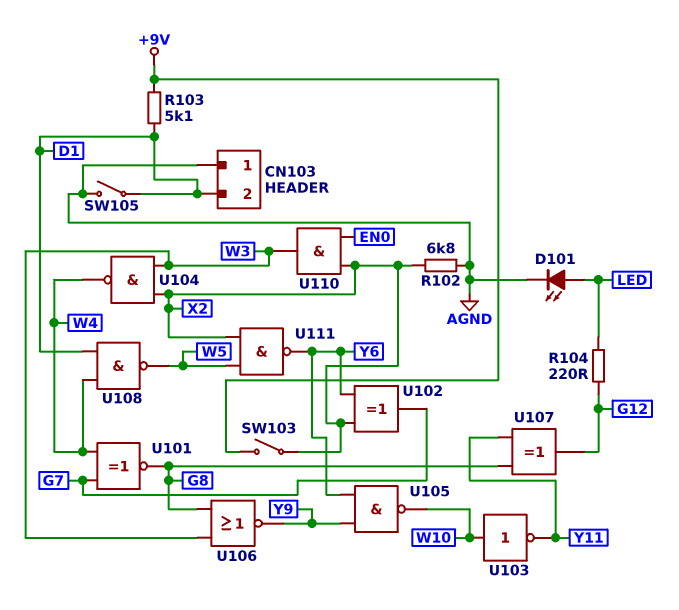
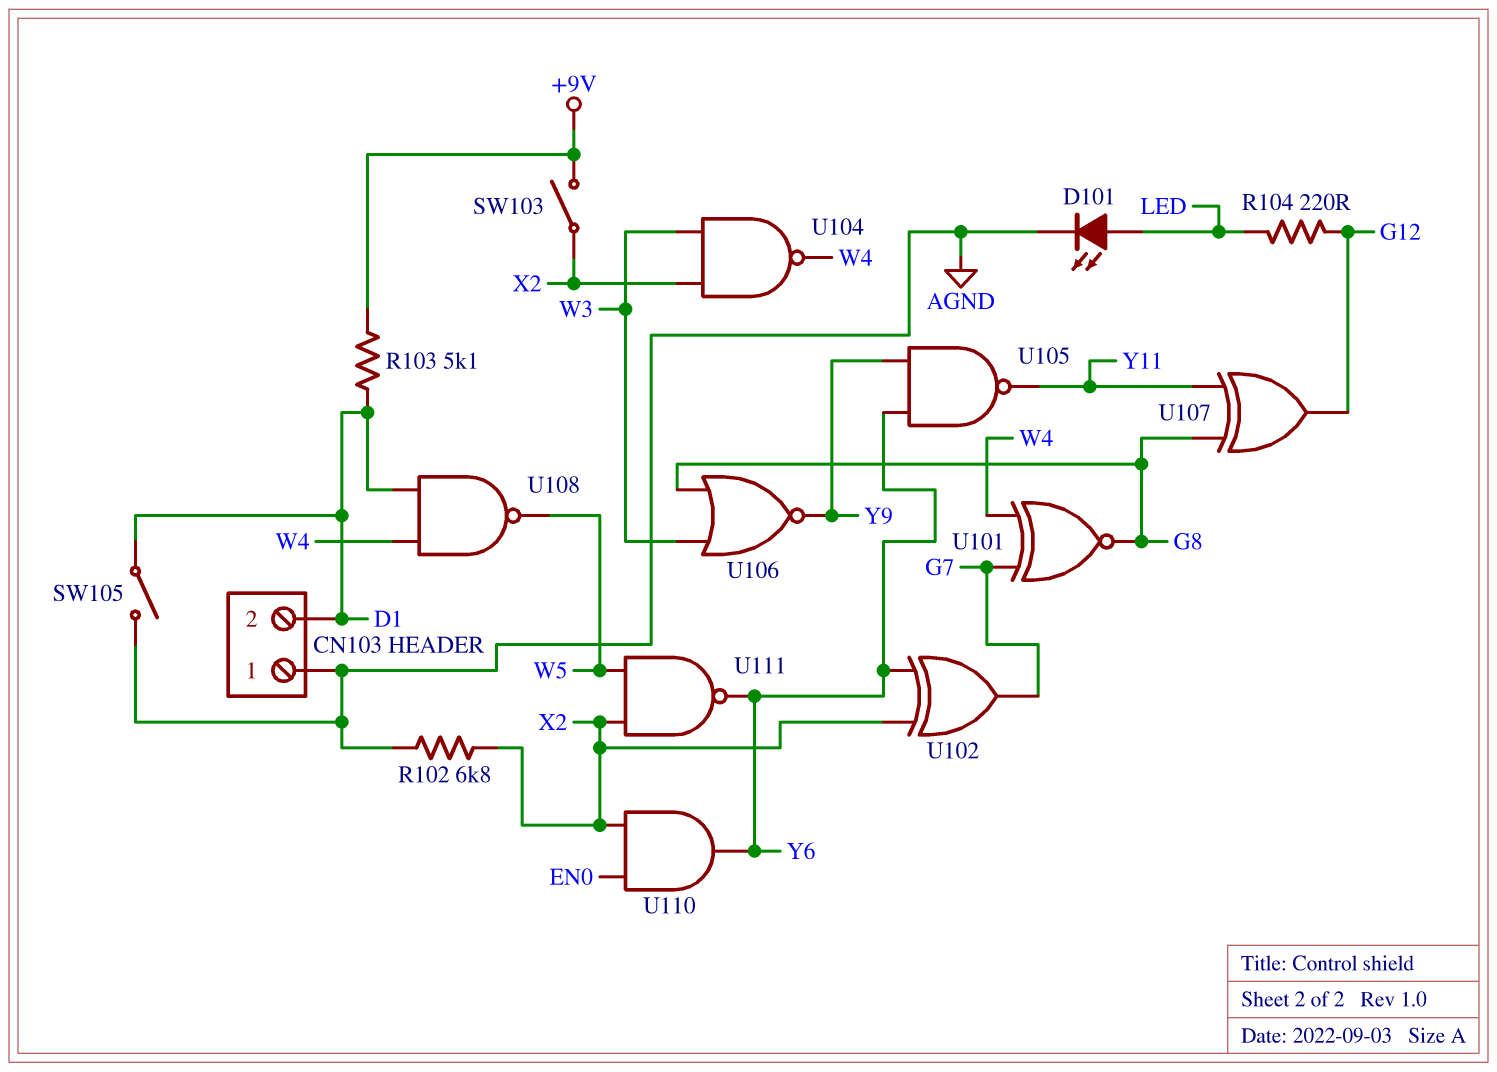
U103: NOT (in W10, out Y11) -> none
U105: NAND (in Y6, in Y9, out W10) -> NAND (in Y6, in Y9, out Y11)
U110: AND (in EN0, in X2, out W3) -> AND (in EN0, in X2, out Y6)

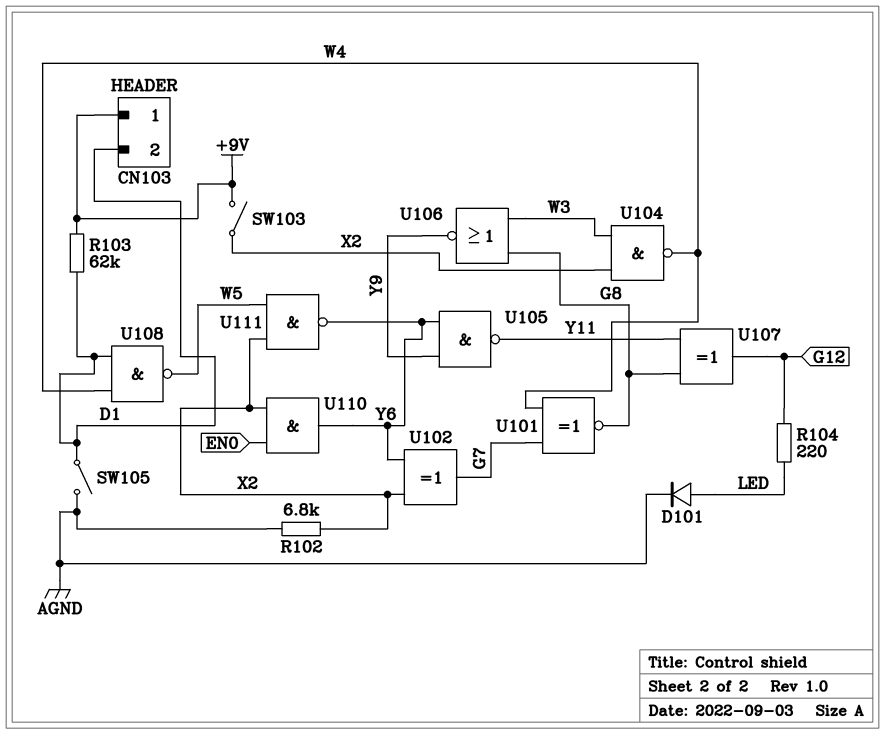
CN103 pin 1: AGND -> +9V
D101: LED (A LED, K AGND) -> diode (A LED, K AGND)
R103: 5.1k (+9V, D1) -> 62k (+9V, D1)

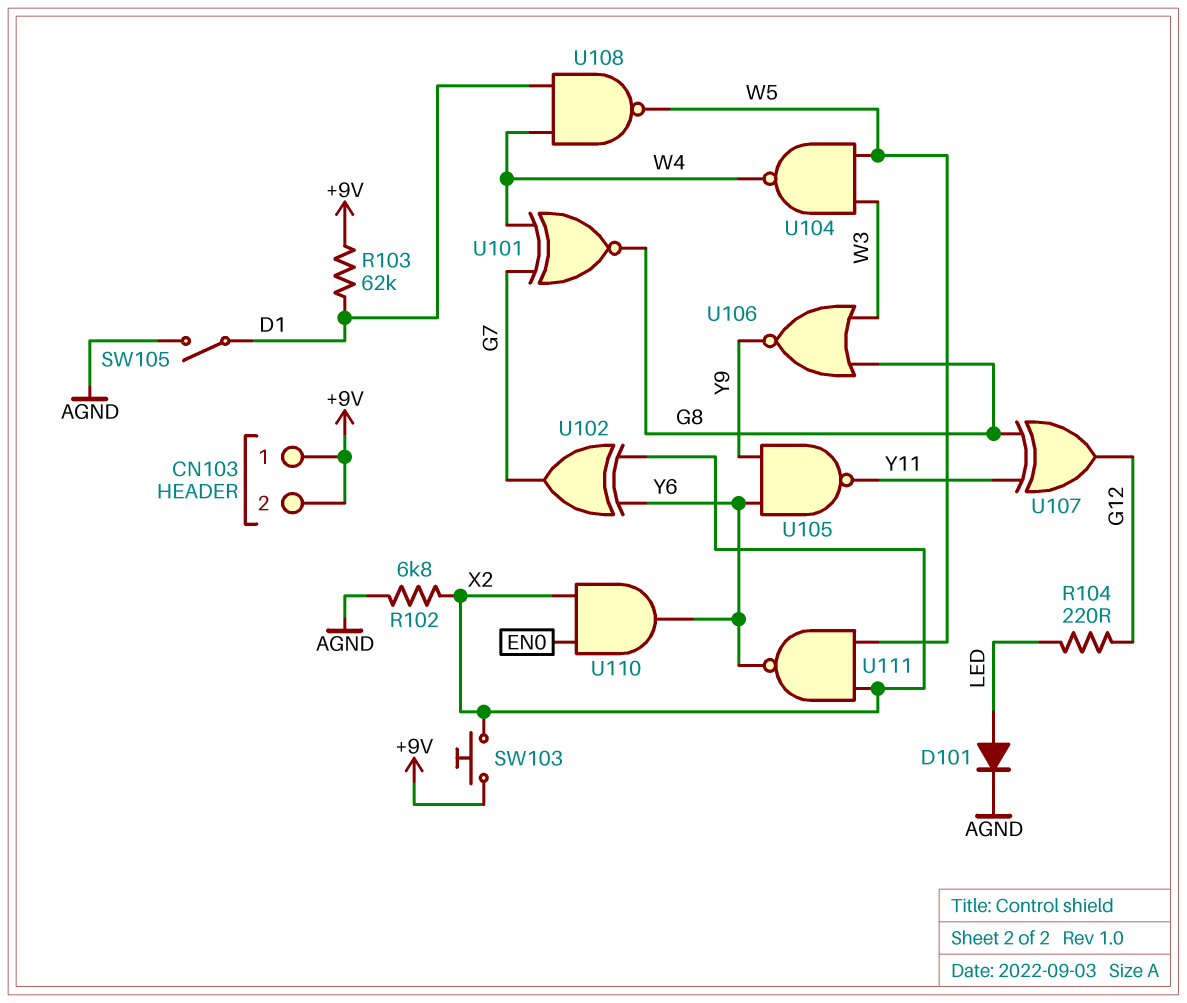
CN103 pin 2: D1 -> +9V
SW103: switch (+9V, X2) -> button (+9V, X2)
U104: NAND (in W3, in X2, out W4) -> NAND (in W3, in W5, out W4)

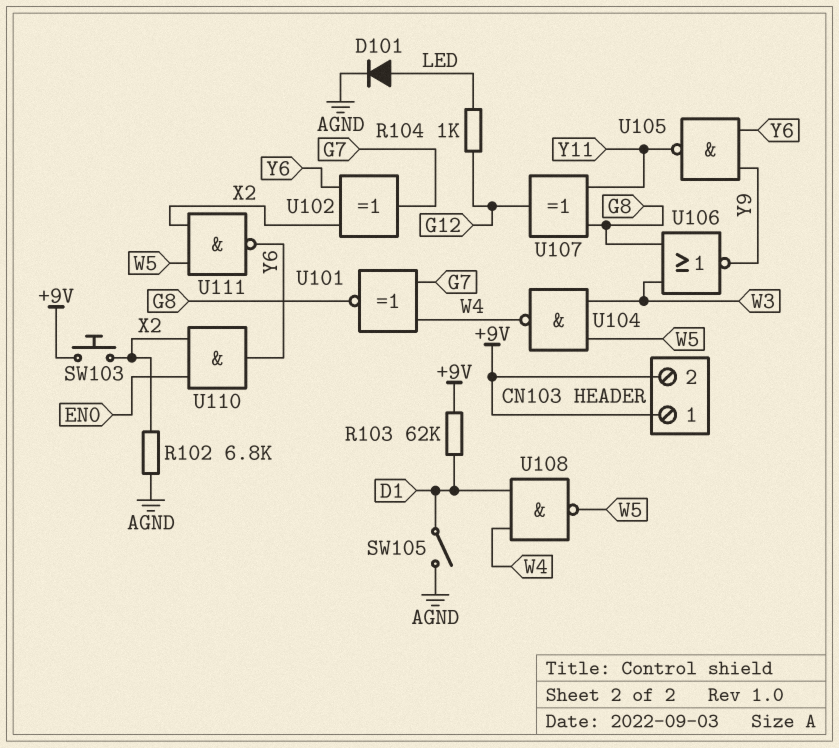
R104: 220 (G12, LED) -> 1k (G12, LED)

